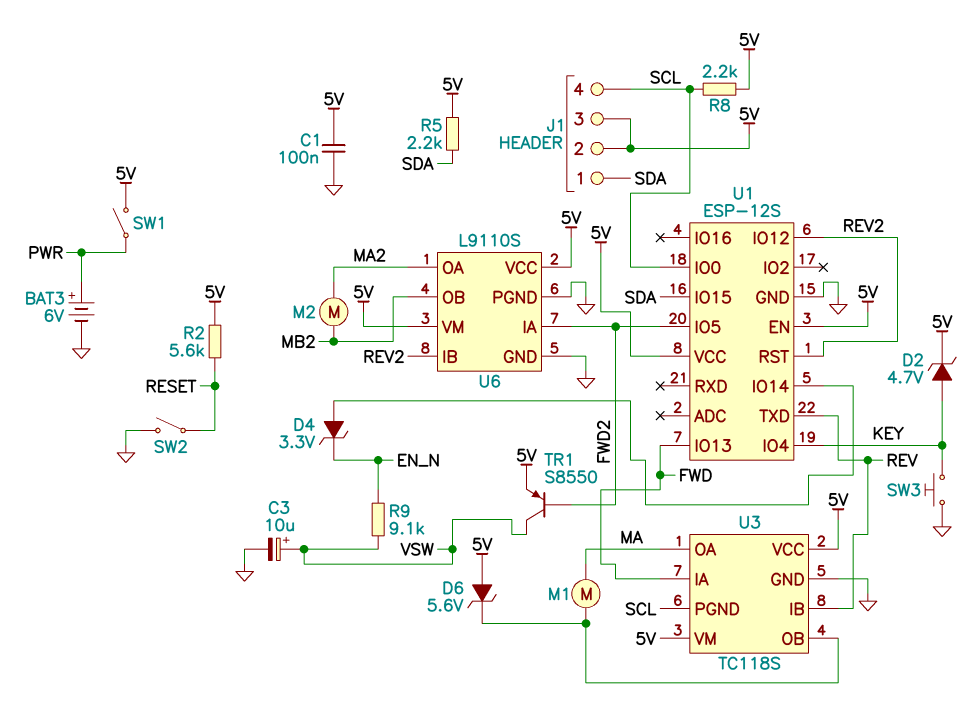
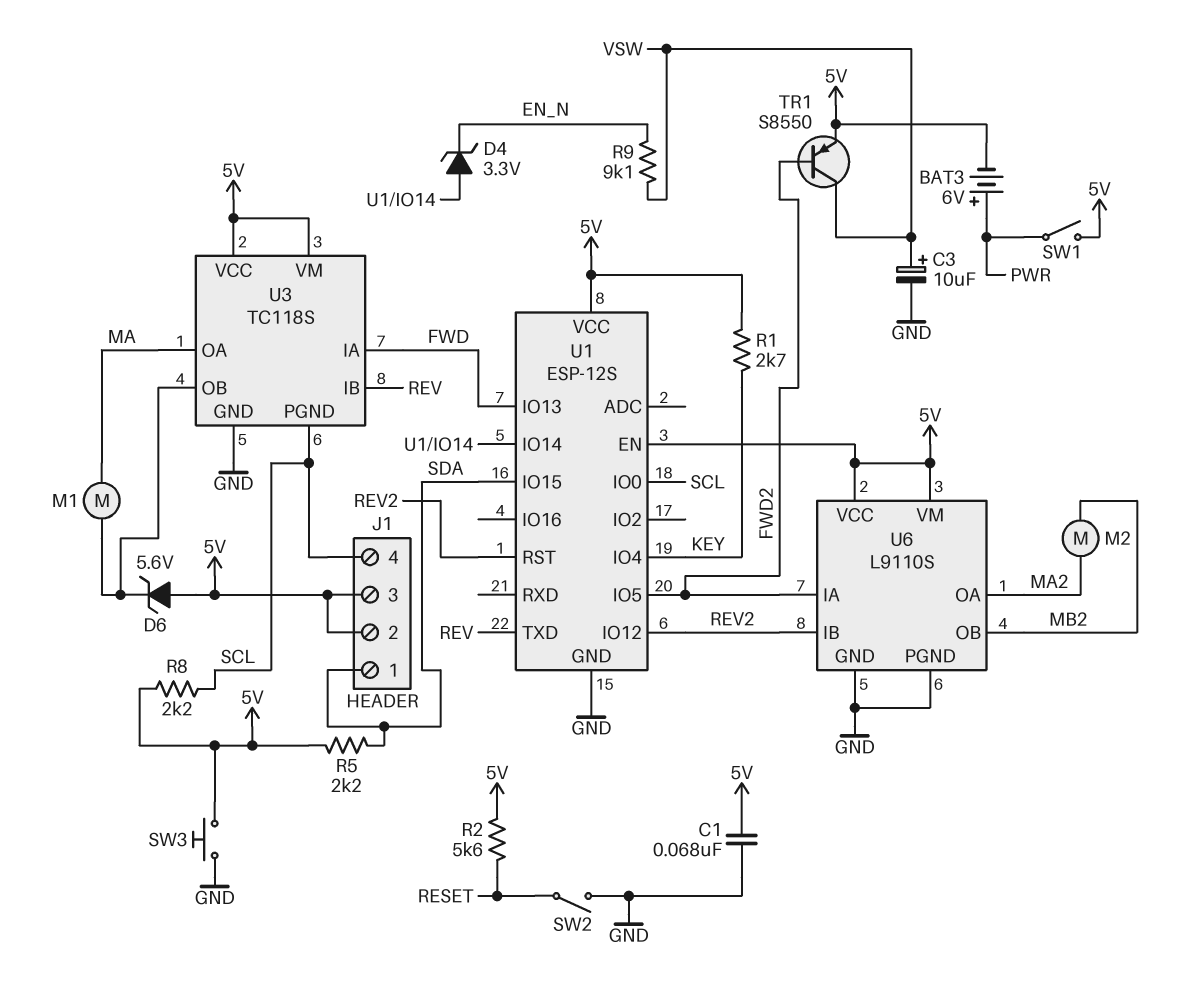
BAT3: 6V (plus PWR, minus GND) -> 6V (plus PWR, minus 5V)
C1: 100nF (5V, GND) -> 68nF (5V, GND)
D2: zener 4.7V (A KEY, K 5V) -> none
R1: none -> 2.7k (5V, KEY)
SW3: button (GND, KEY) -> button (5V, GND)

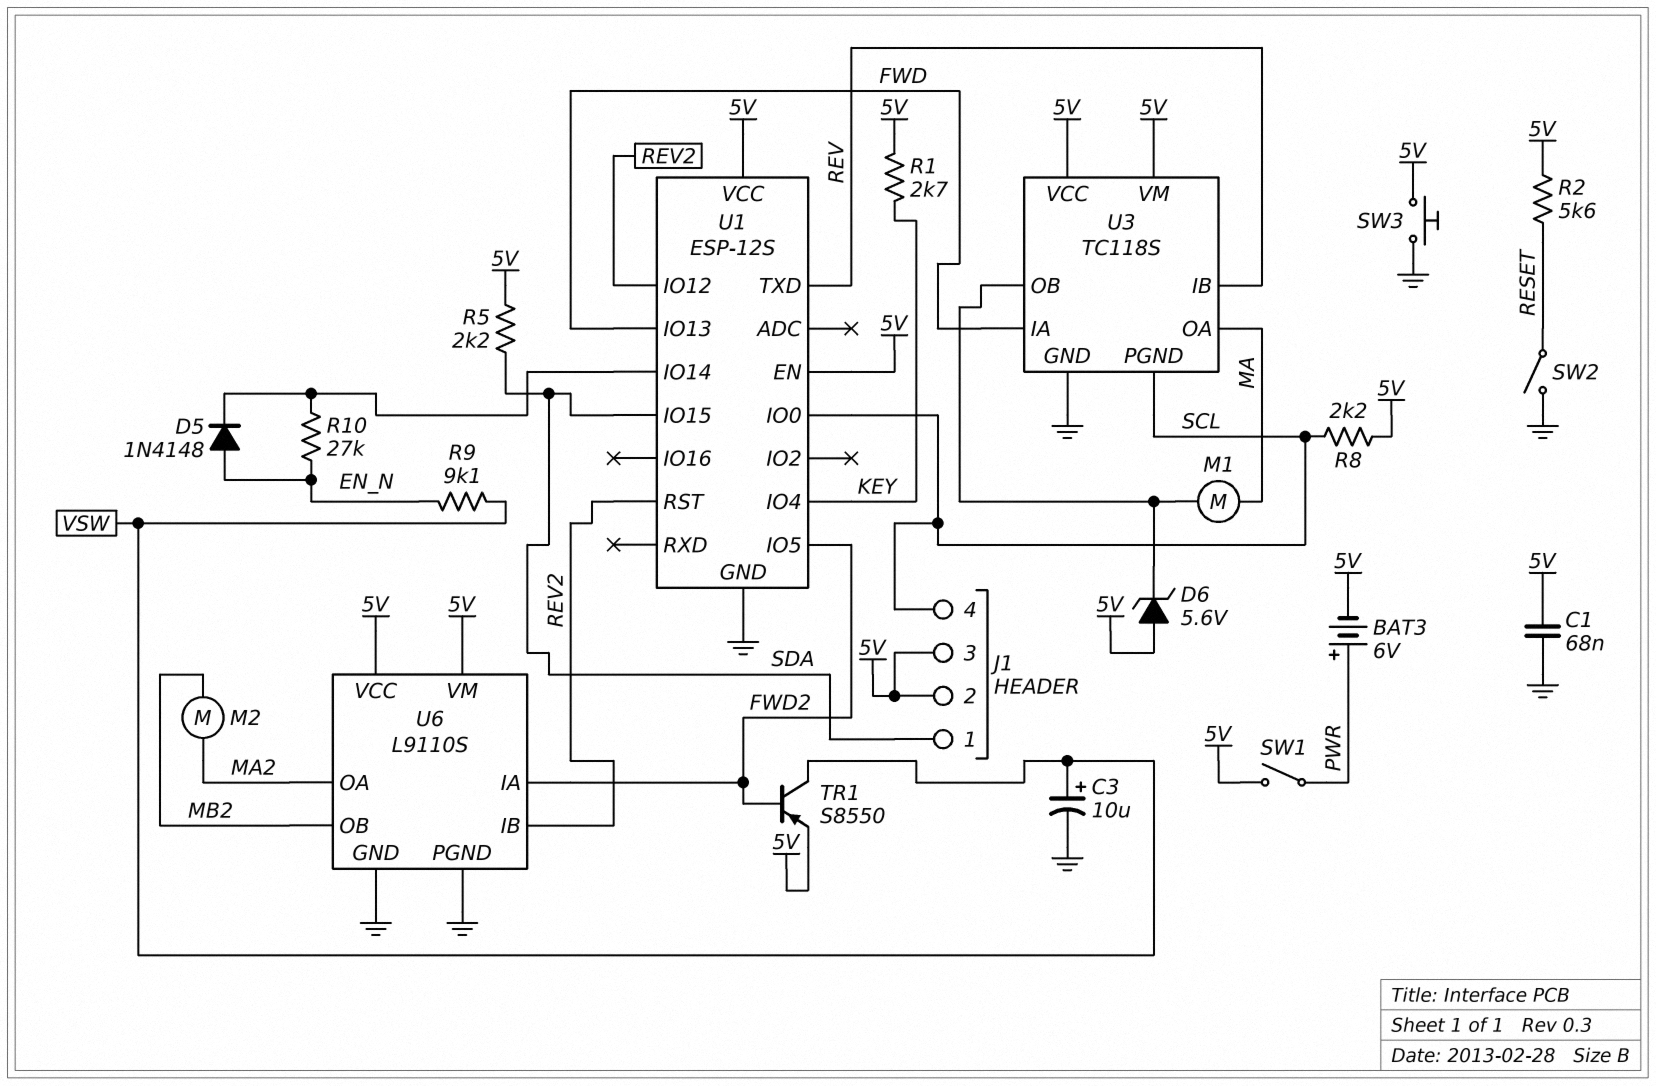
D4: zener 3.3V (A U1/IO14, K EN_N) -> none
D5: none -> diode 1N4148 (A EN_N, K U1/IO14)
R10: none -> 27k (EN_N, U1/IO14)

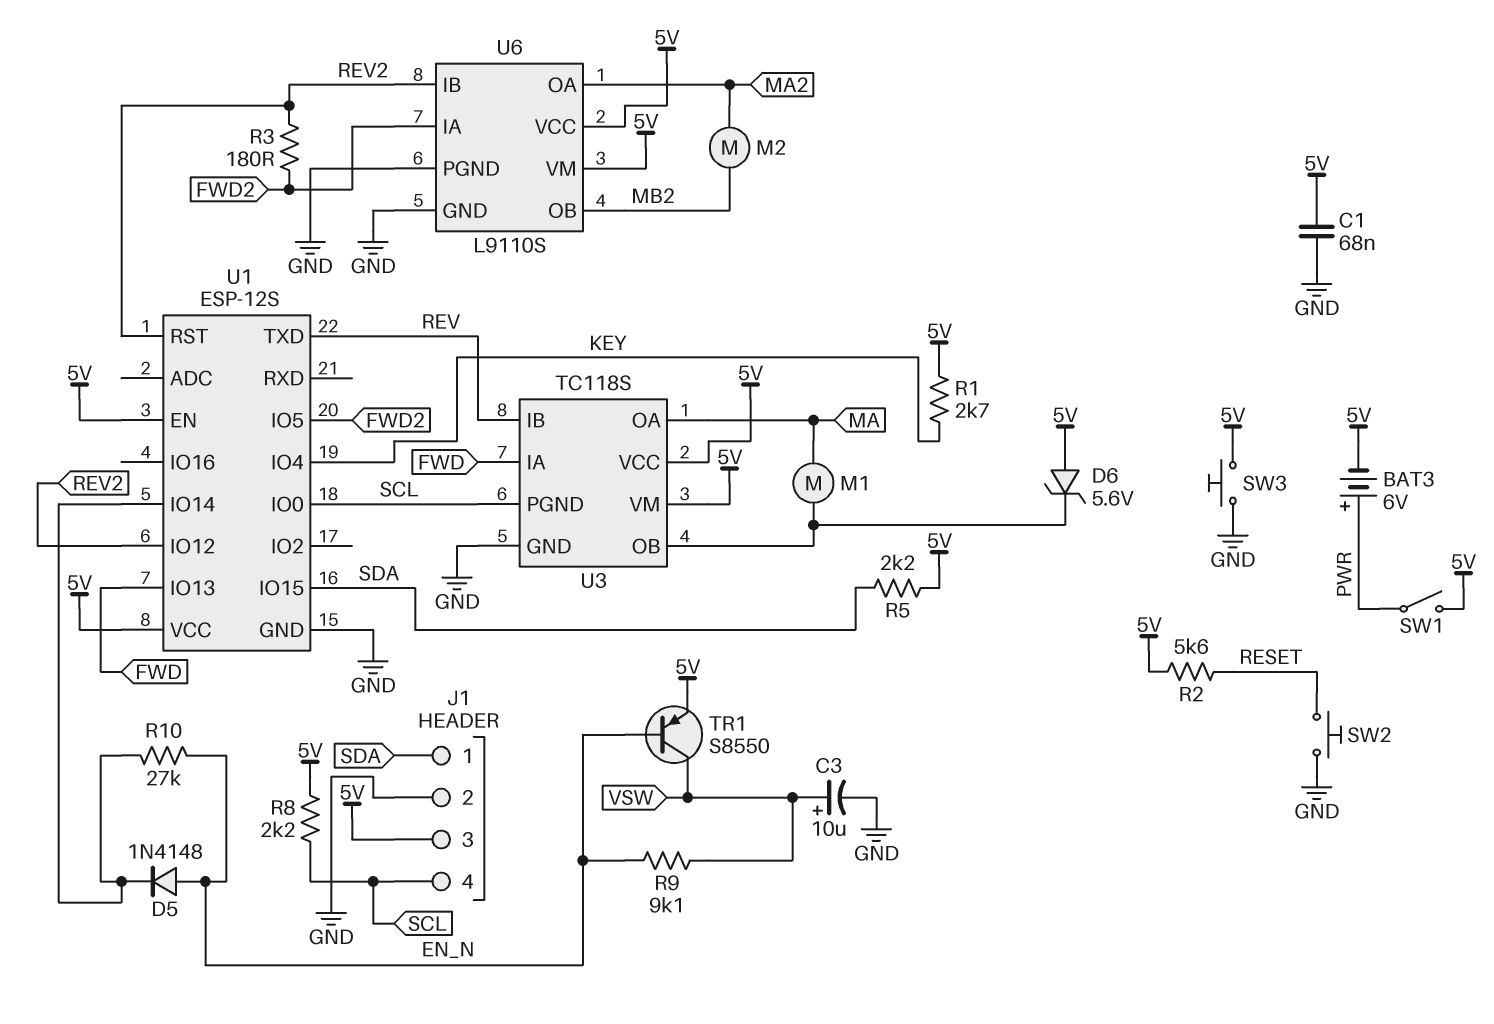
J1 pin 2: 5V -> GND
R3: none -> 180 (FWD2, REV2)
SW2: switch (GND, RESET) -> button (GND, RESET)
TR1: PNP S8550 (B FWD2, C VSW, E 5V) -> PNP S8550 (B EN_N, C VSW, E 5V)

